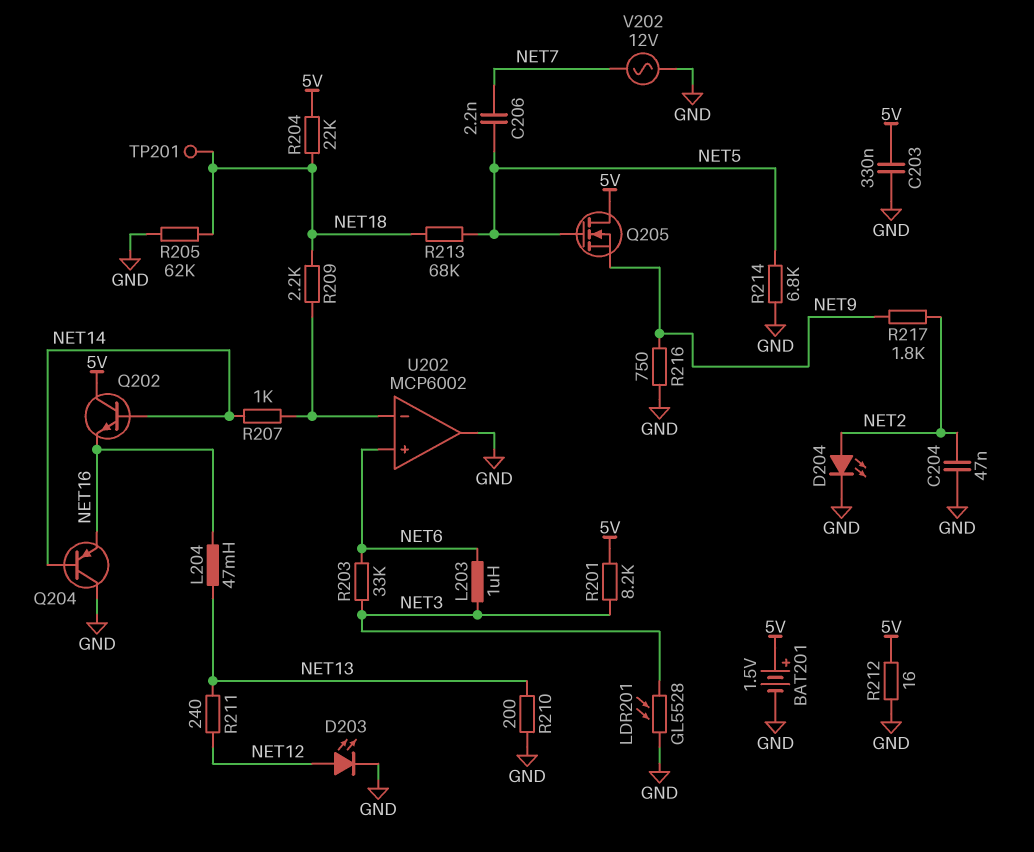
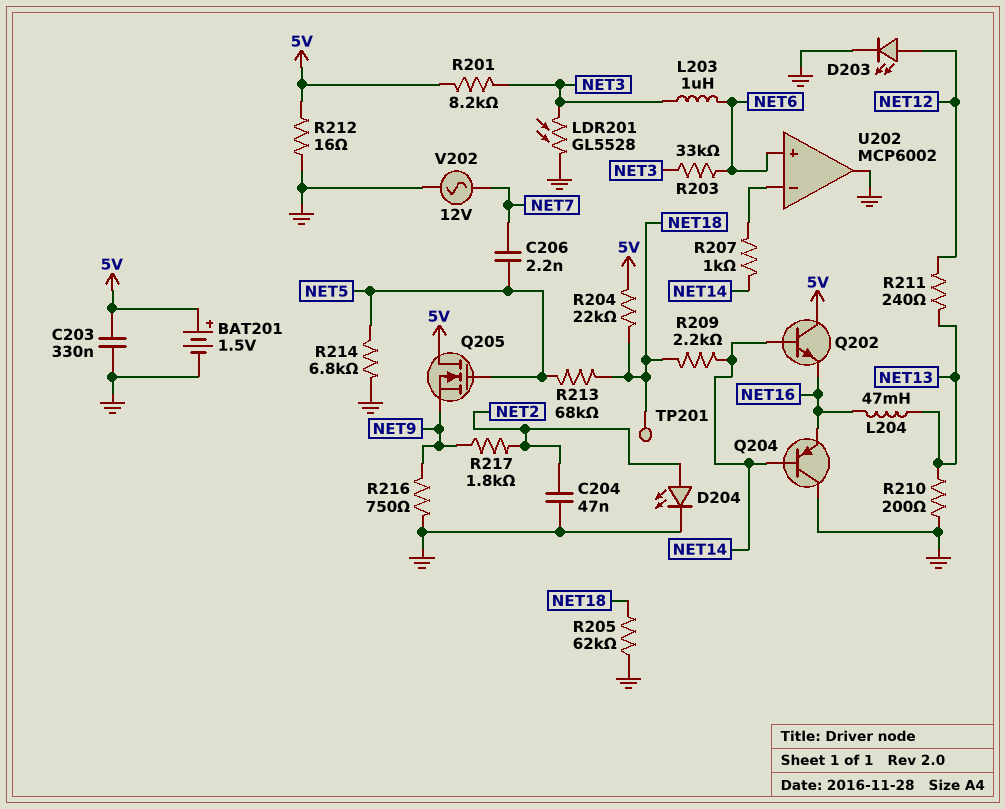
R209: 2.2k (NET18, U202/in-) -> 2.2k (NET14, NET18)

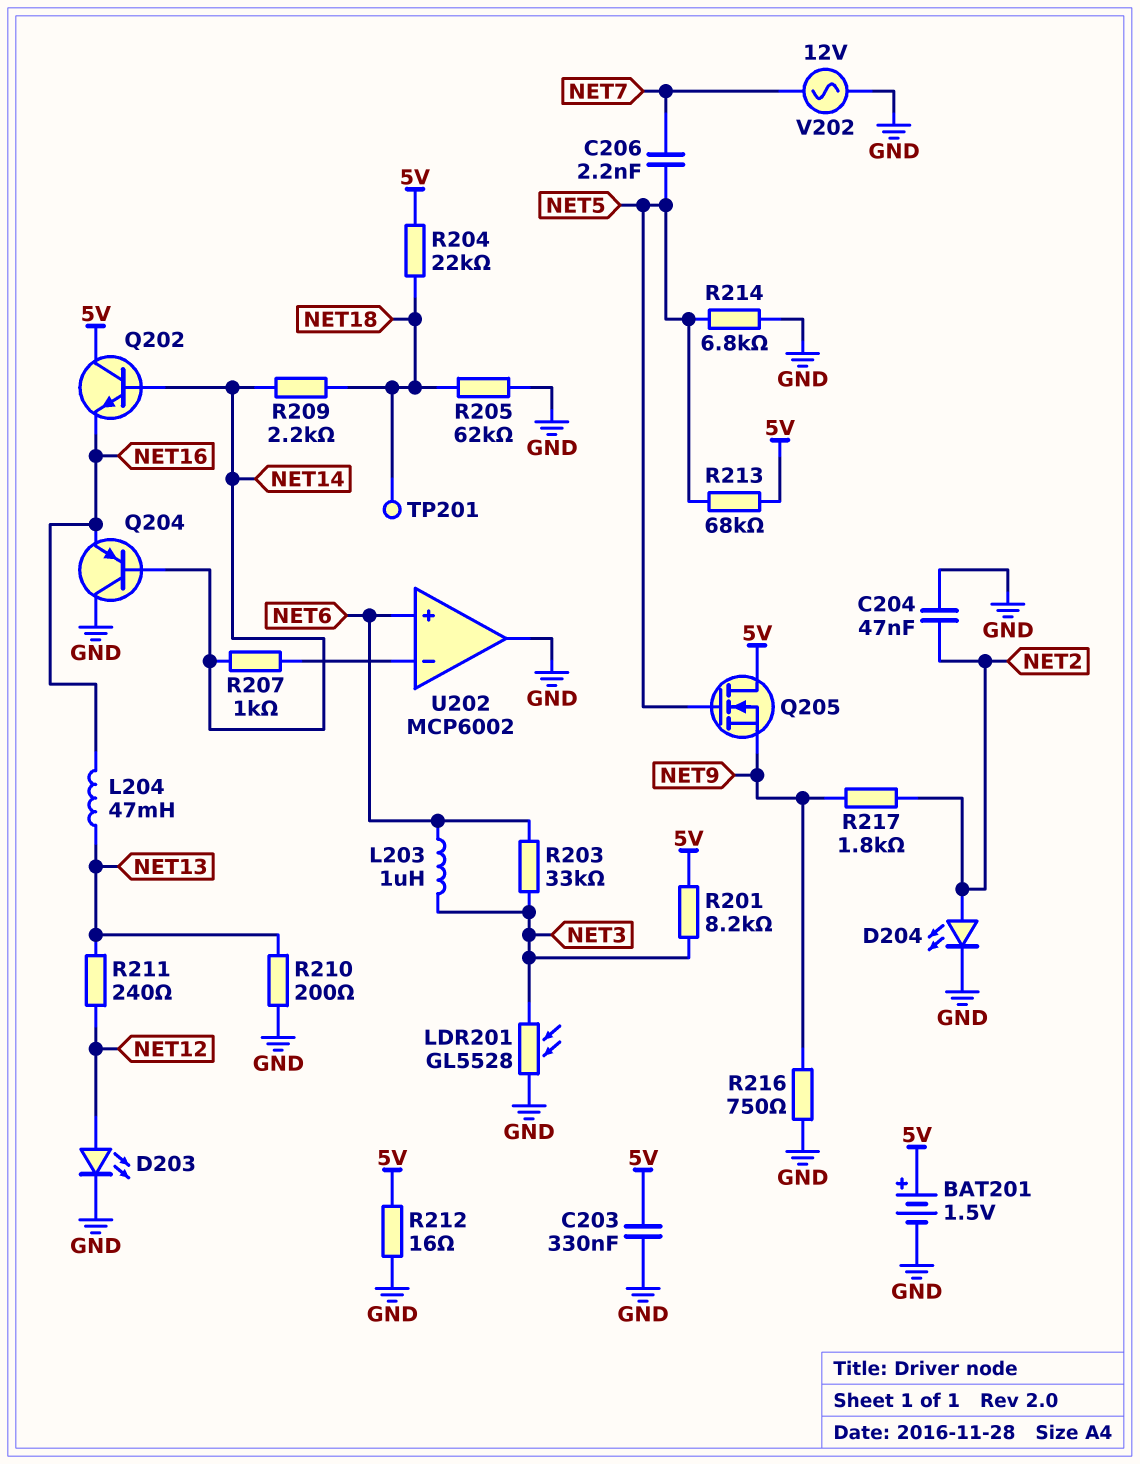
R213: 68k (NET5, NET18) -> 68k (5V, NET5)

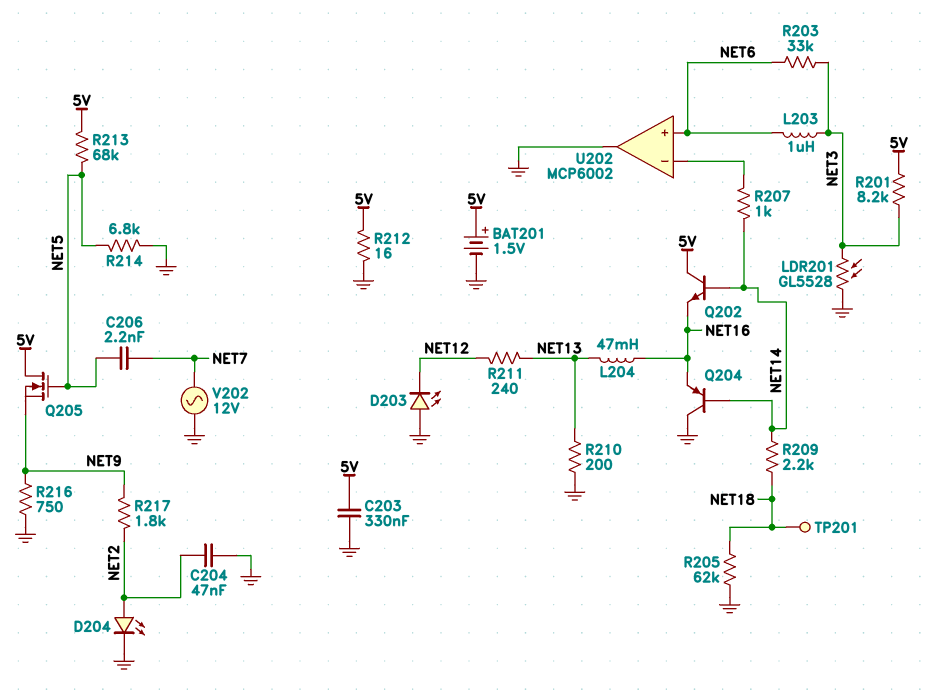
D203: LED (A NET12, K GND) -> LED (A GND, K NET12)
R204: 22k (5V, NET18) -> none

